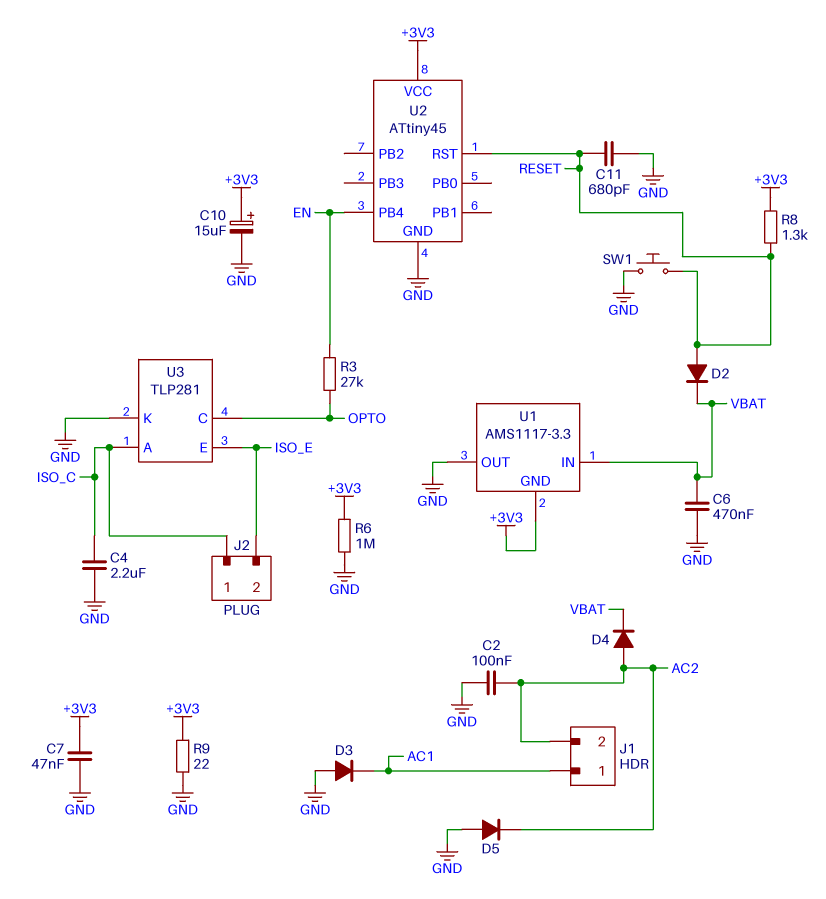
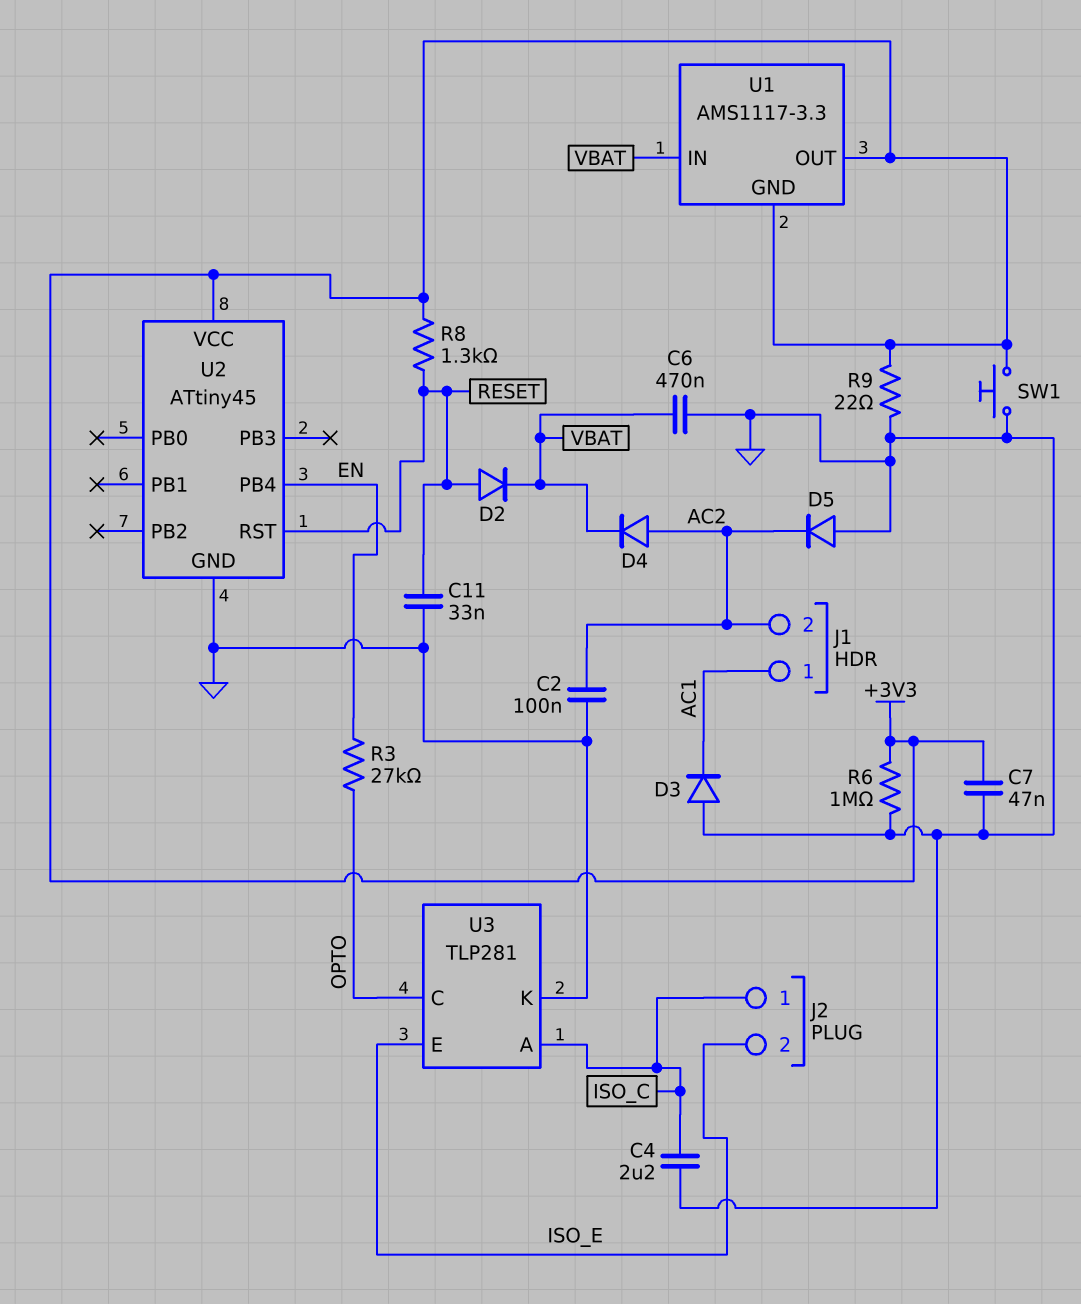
C10: 15uF (plus +3V3, minus GND) -> none
C11: 680pF (GND, RESET) -> 33nF (GND, RESET)
SW1: button (GND, RESET) -> button (+3V3, GND)
U1 pin OUT: GND -> +3V3

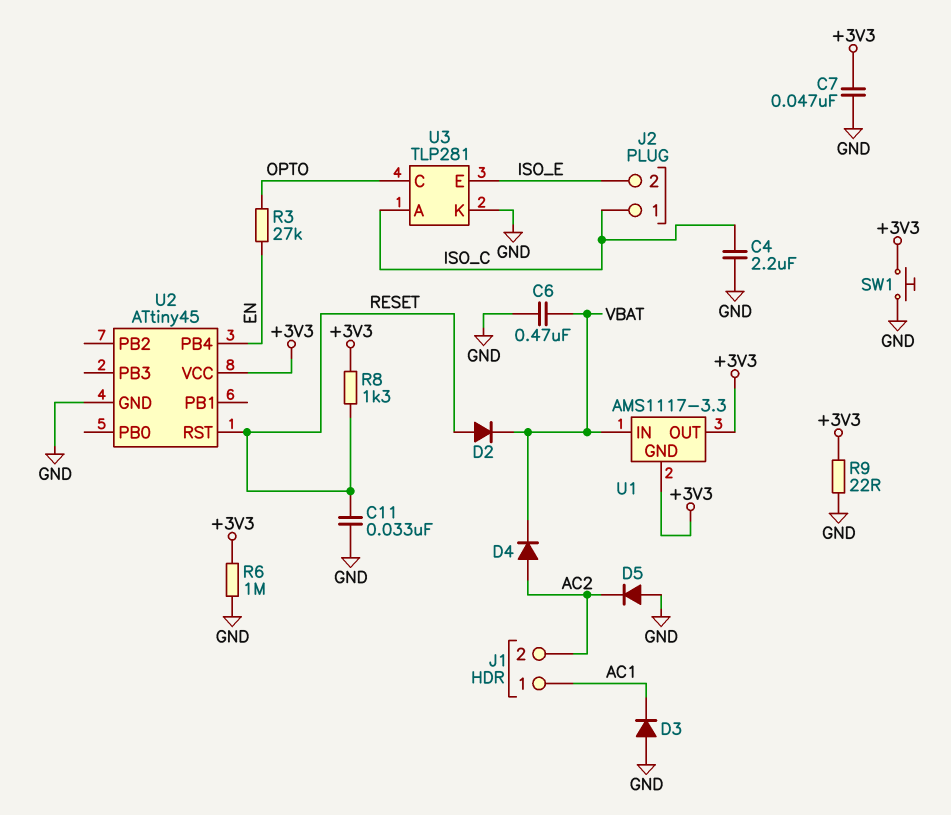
C2: 100nF (AC2, GND) -> none

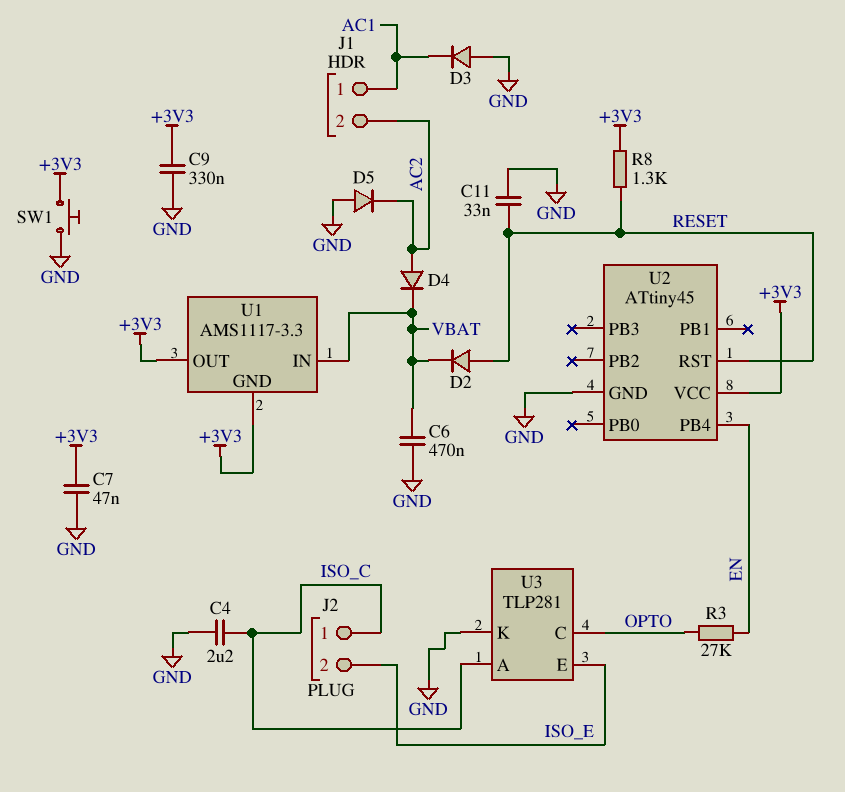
C9: none -> 330nF (+3V3, GND)
R6: 1M (+3V3, GND) -> none
R9: 22 (+3V3, GND) -> none

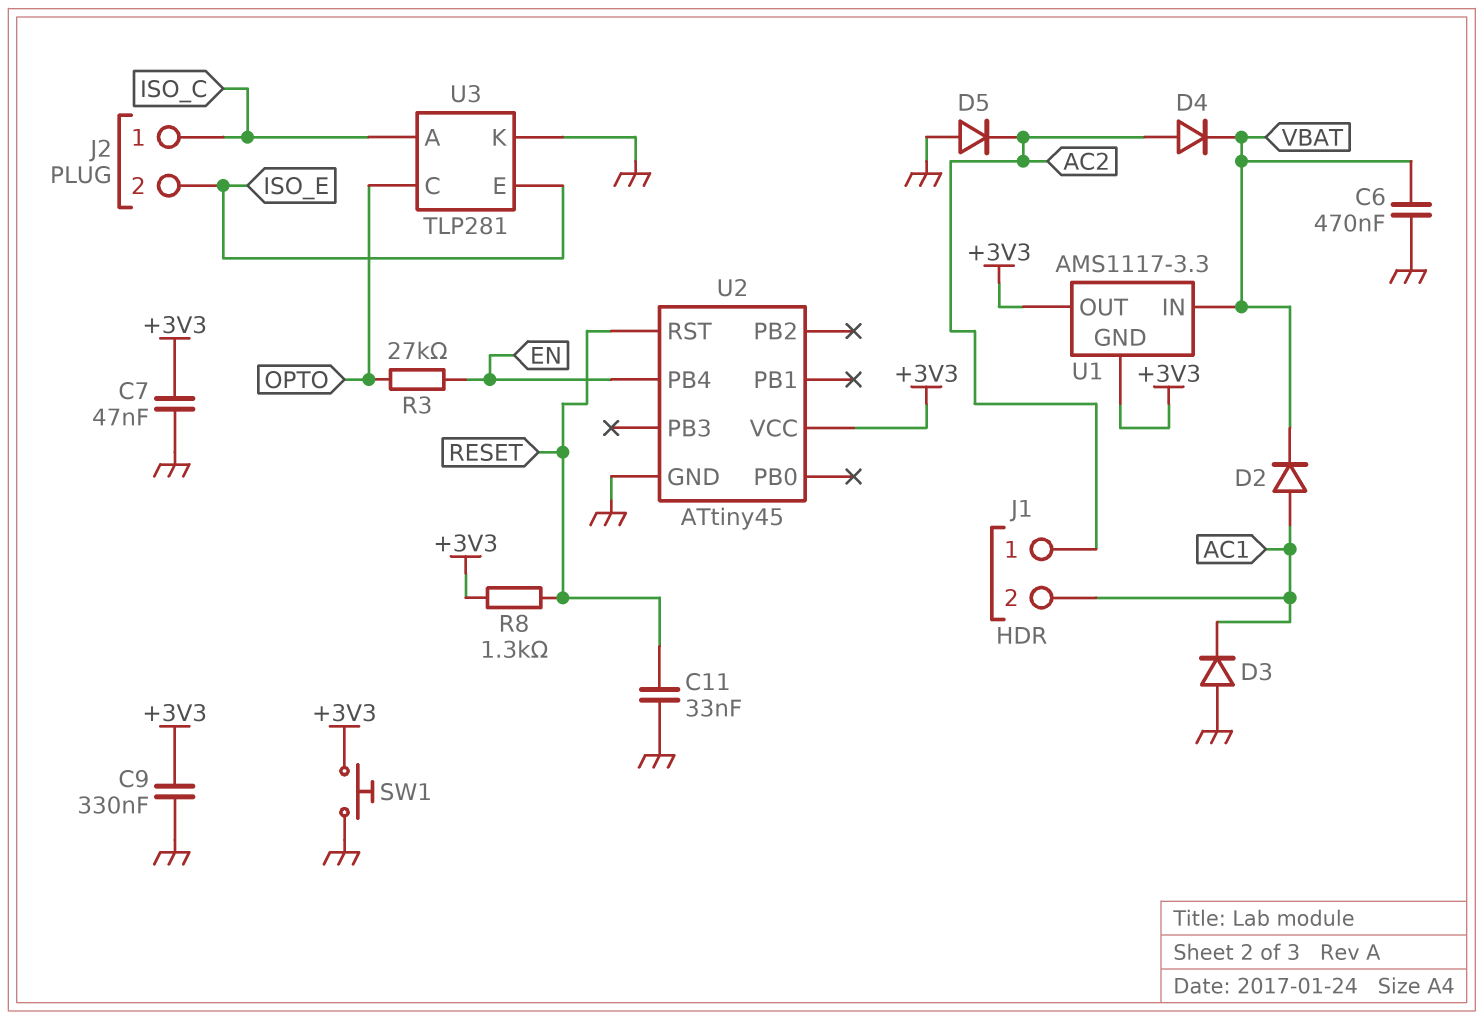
C4: 2.2uF (GND, ISO_C) -> none
D2: diode (A RESET, K VBAT) -> diode (A AC1, K VBAT)
J1 pin 1: AC1 -> AC2
J1 pin 2: AC2 -> AC1

